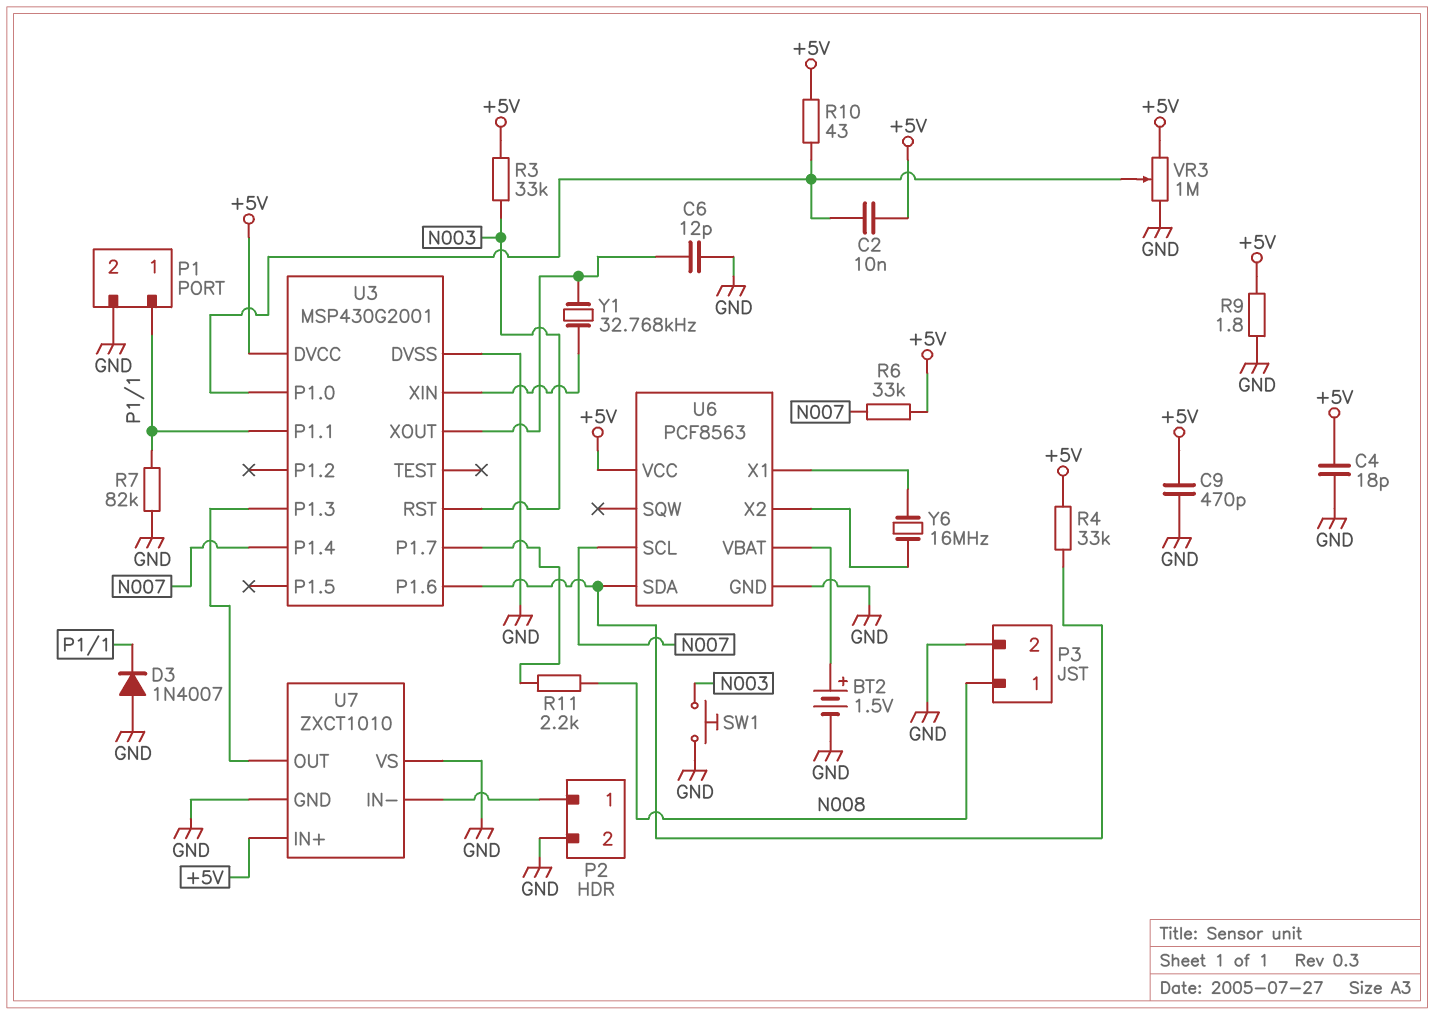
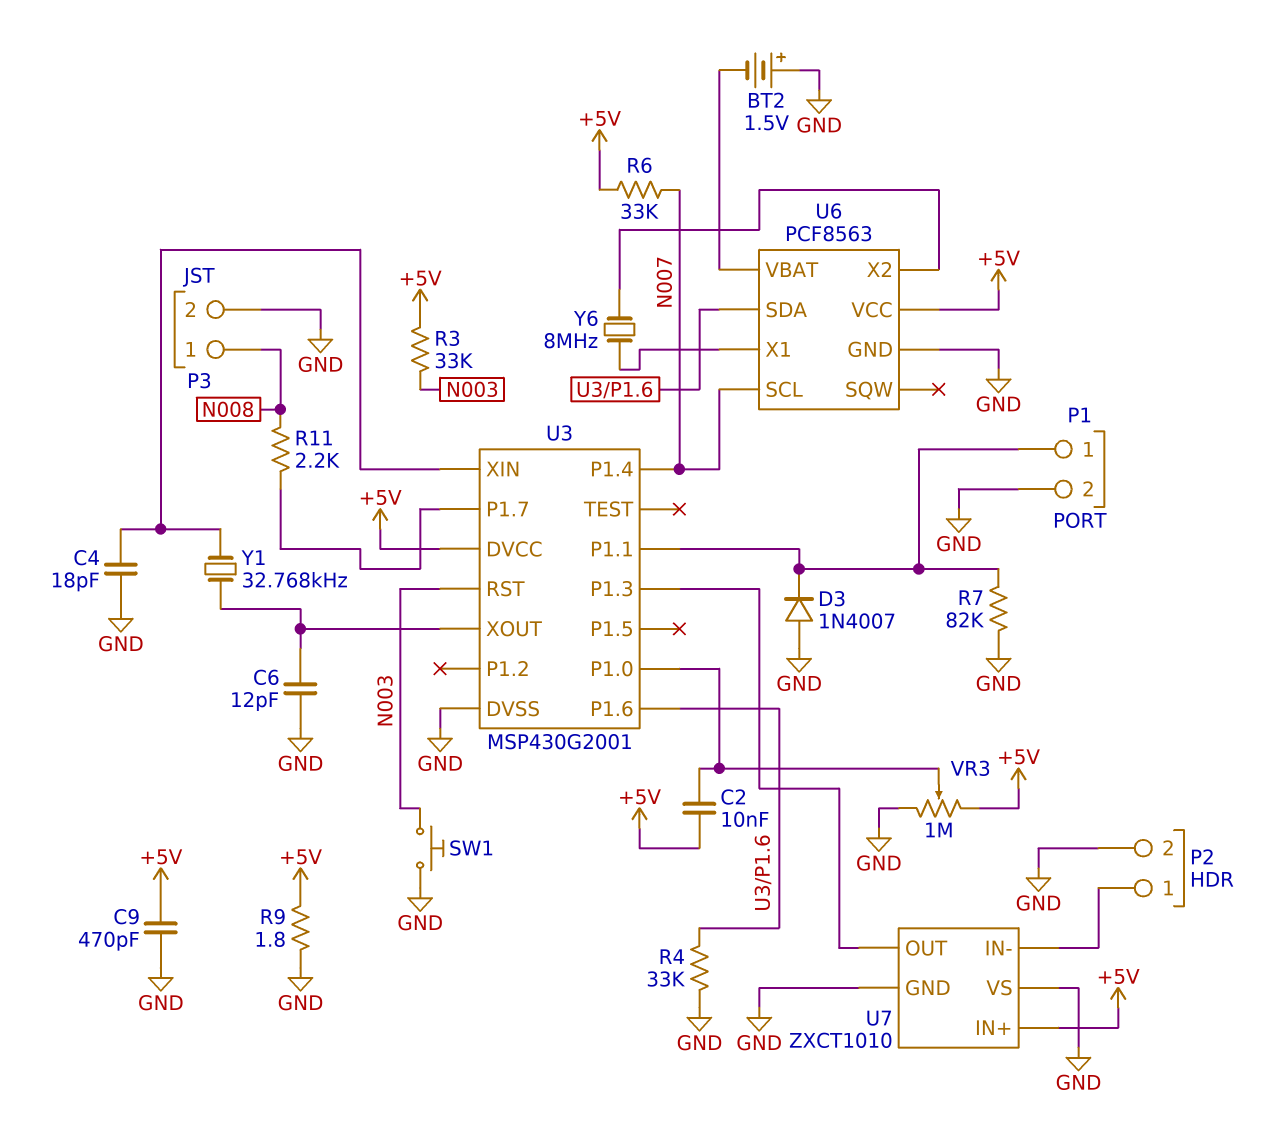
BT2: 1.5V (plus U6/VBAT, minus GND) -> 1.5V (plus GND, minus U6/VBAT)
C4: 18pF (+5V, GND) -> 18pF (GND, U3/XIN)
R4: 33k (+5V, U3/P1.6) -> 33k (GND, U3/P1.6)
R10: 43 (+5V, U3/P1.0) -> none
Y6: 16MHz (U6/X1, U6/X2) -> 8MHz (U6/X1, U6/X2)

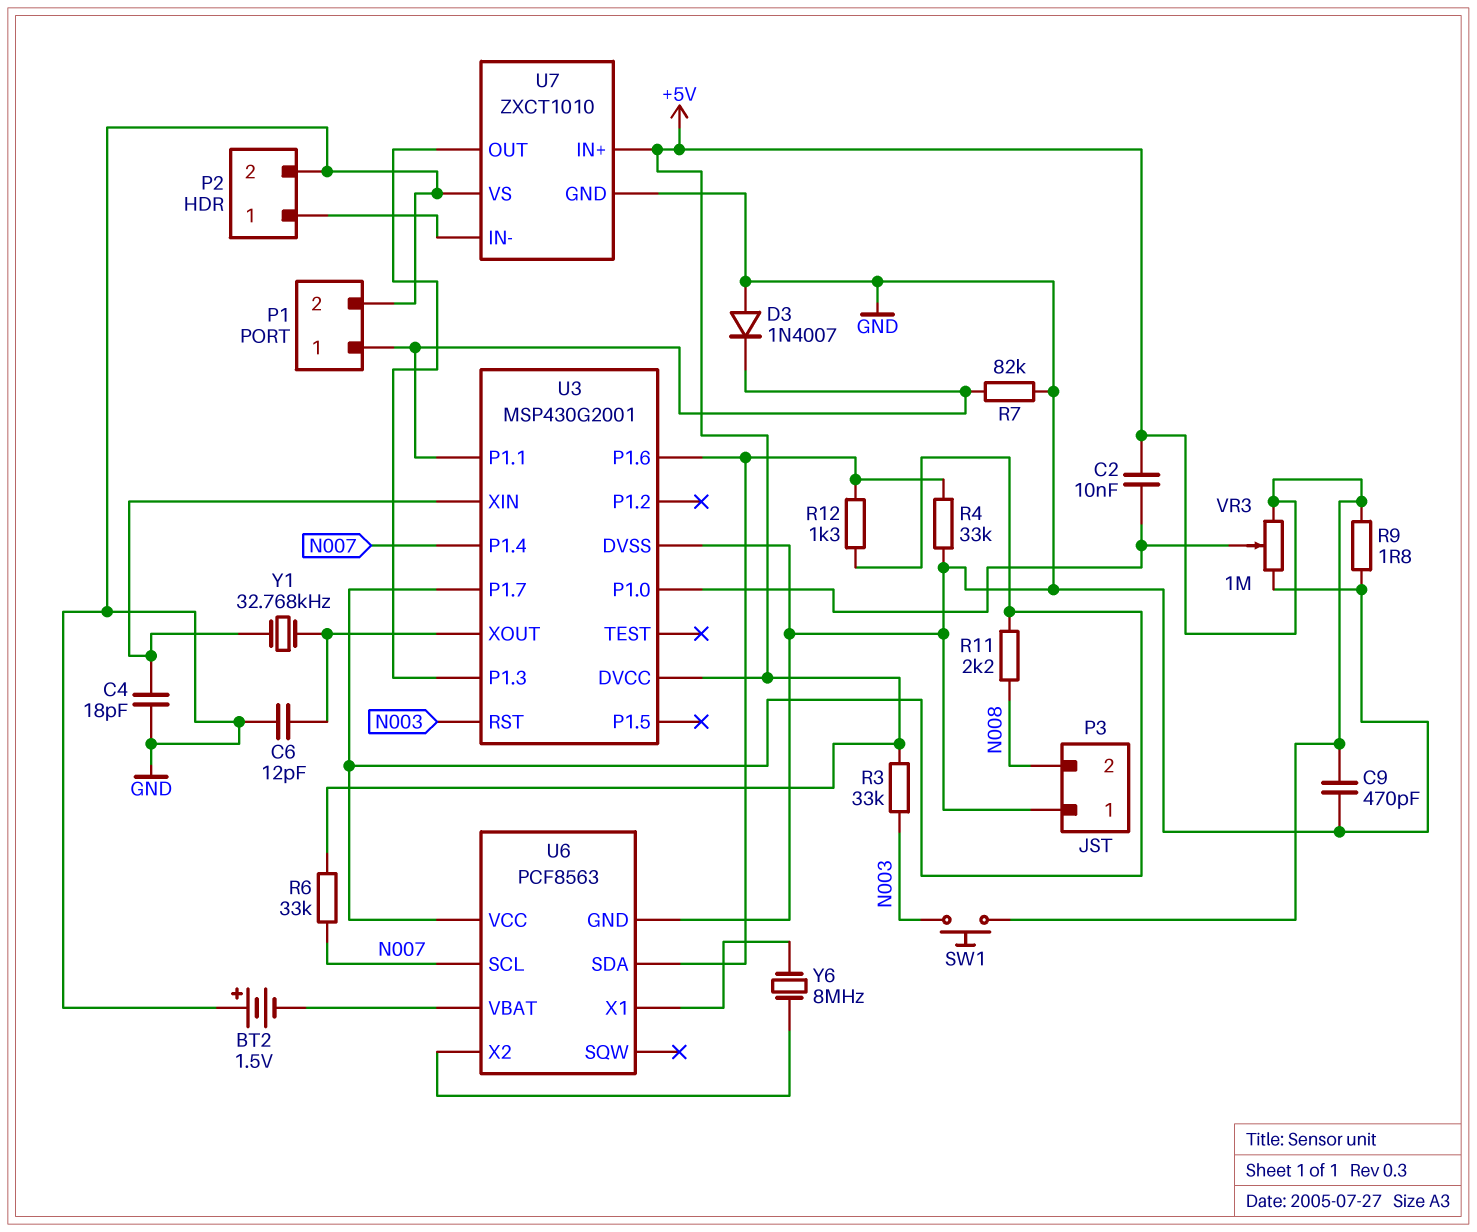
P3 pin 1: N008 -> GND
P3 pin 2: GND -> N008
R12: none -> 1.3k (U3/P1.6, U3/P1.7)
SW1: button (GND, N003) -> button (+5V, N003)
U6 pin VCC: +5V -> U3/P1.7

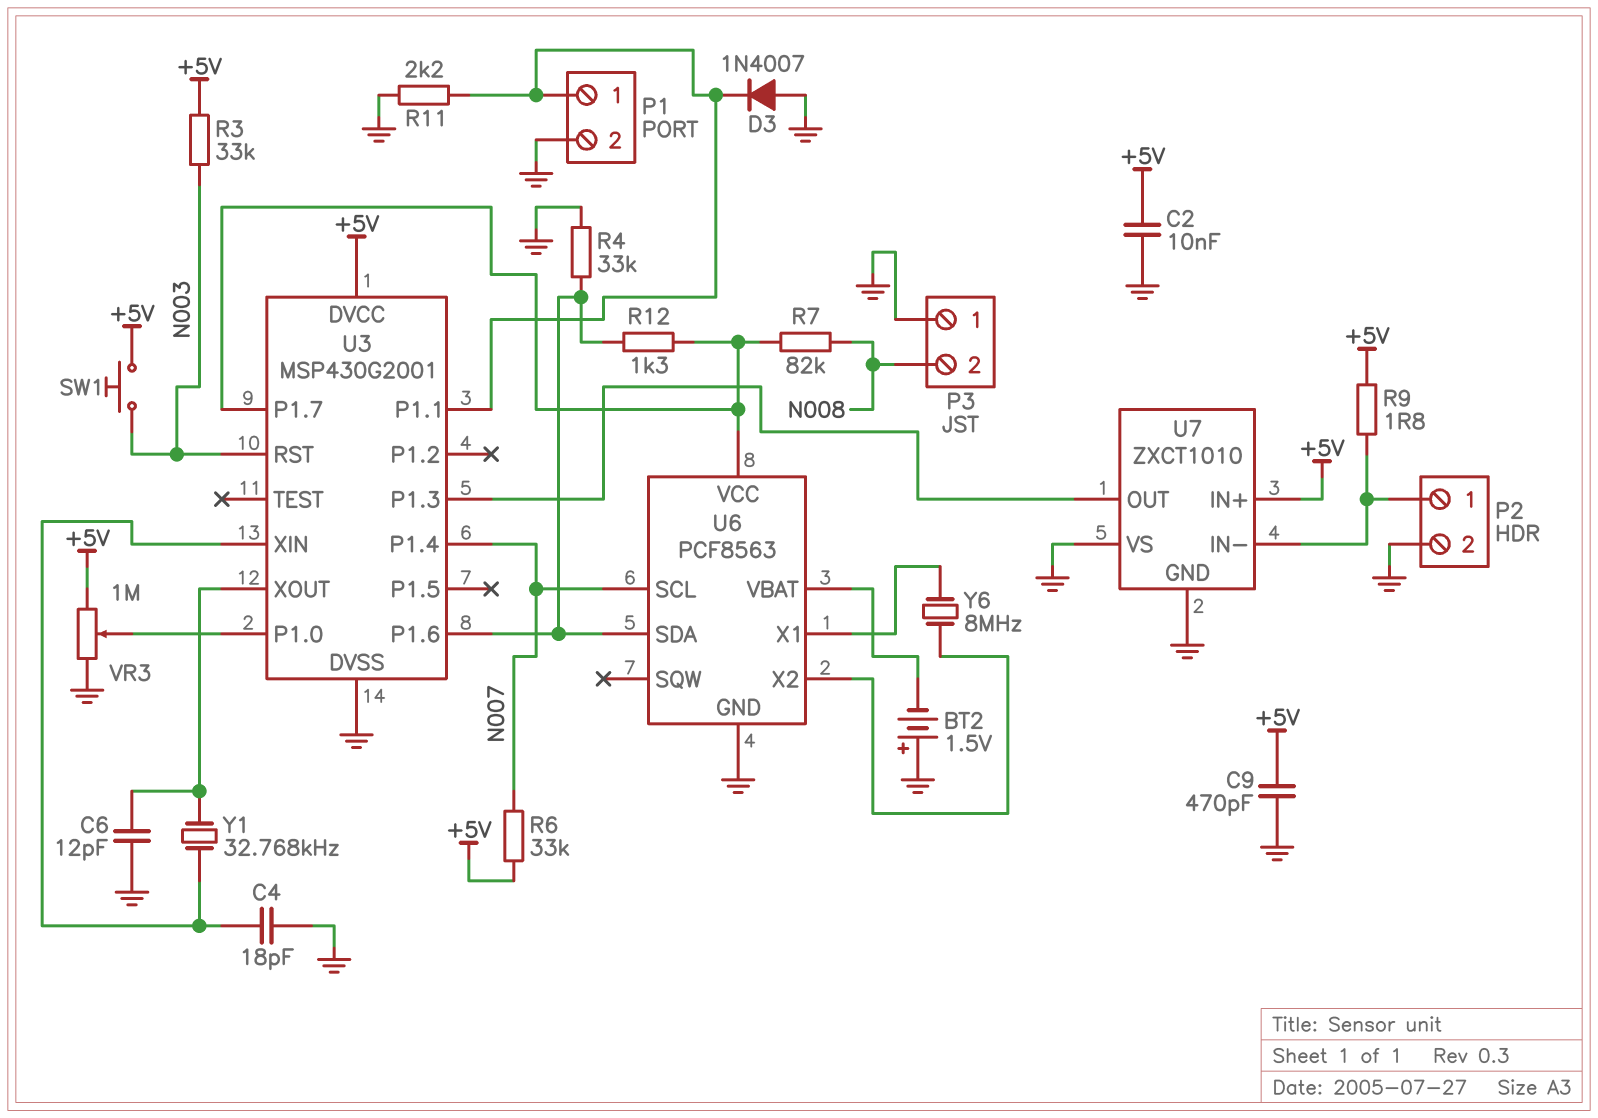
C2: 10nF (+5V, U3/P1.0) -> 10nF (+5V, GND)
R7: 82k (GND, P1/1) -> 82k (N008, U3/P1.7)
R9: 1.8 (+5V, GND) -> 1.8 (+5V, P2/1)
R11: 2.2k (N008, U3/P1.7) -> 2.2k (GND, P1/1)

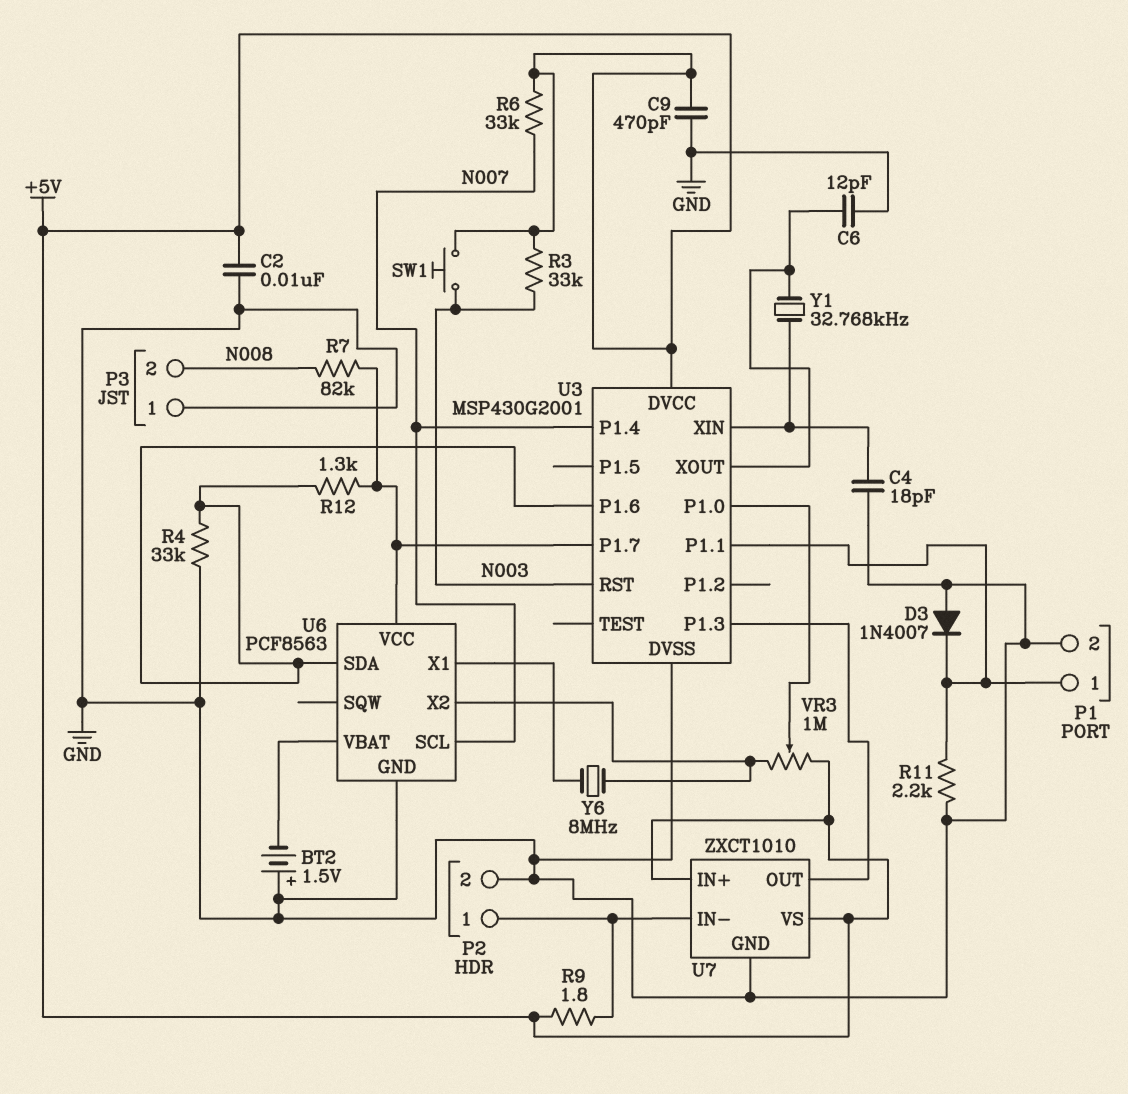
U7 pin VS: GND -> +5V
VR3: 1M (+5V, GND, wiper U3/P1.0) -> 1M (+5V, U6/X2, wiper U3/P1.0)

